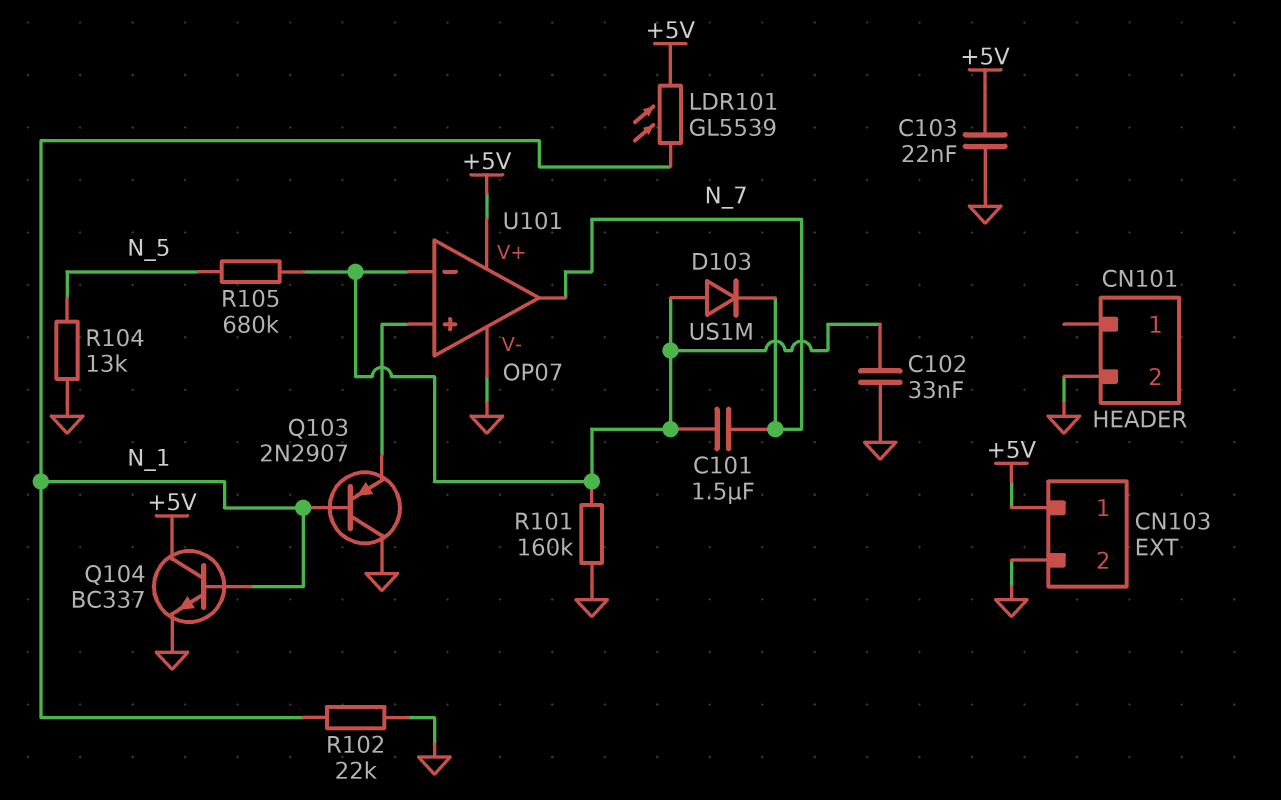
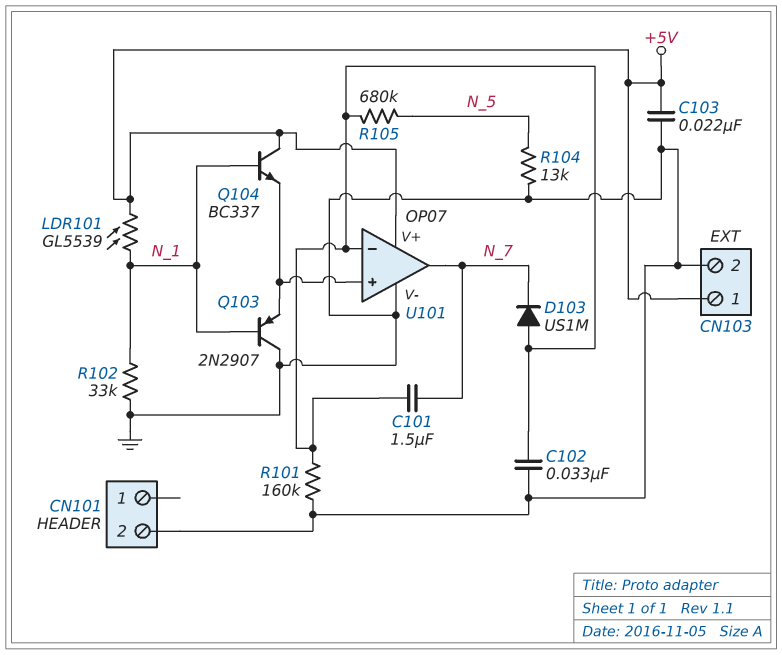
Q104: NPN BC337 (B N_1, C +5V, E GND) -> NPN BC337 (B N_1, C +5V, E U101/in+)
R102: 22k (GND, N_1) -> 33k (GND, N_1)

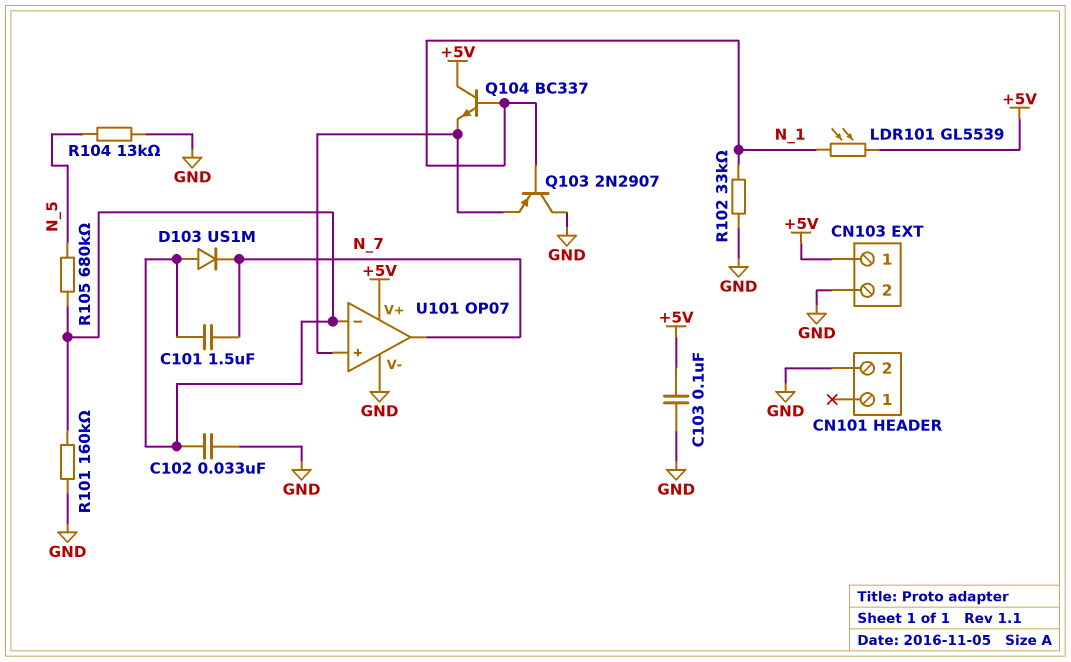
C103: 22nF (+5V, GND) -> 100nF (+5V, GND)

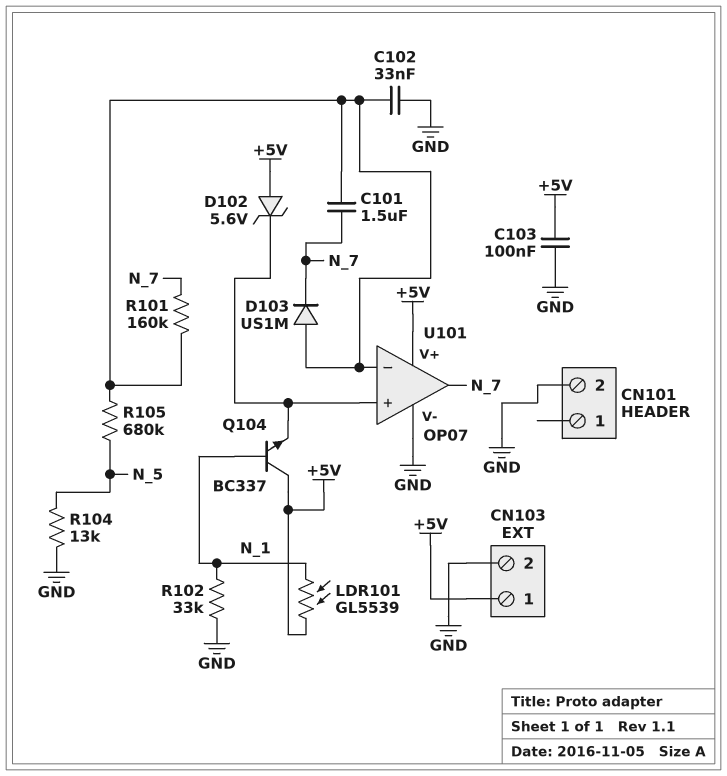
D102: none -> zener 5.6V (A +5V, K U101/in+)
Q103: PNP 2N2907 (B N_1, C GND, E U101/in+) -> none
R101: 160k (GND, U101/in-) -> 160k (N_7, U101/in-)

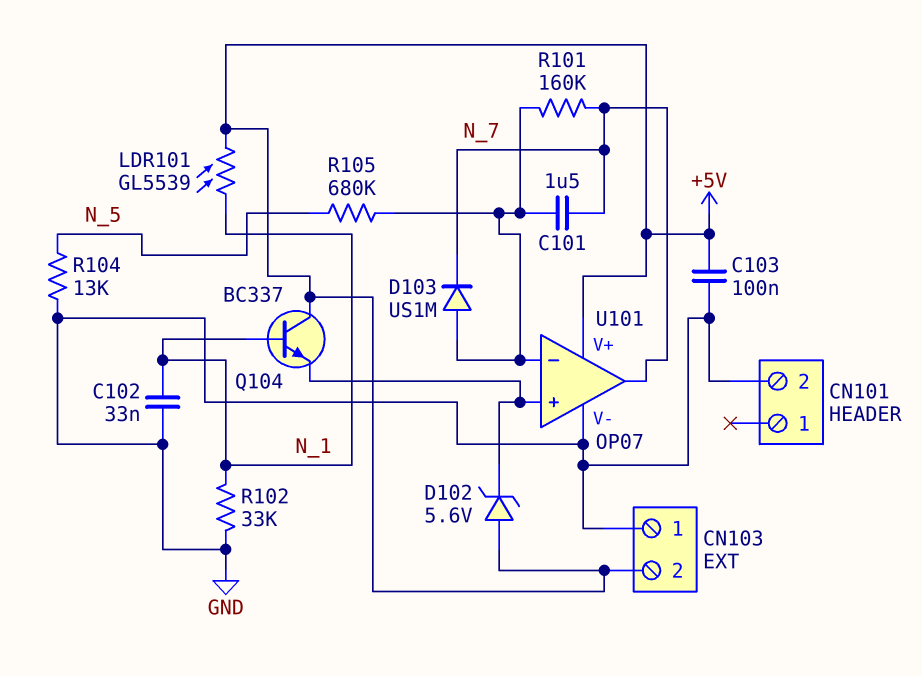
C102: 33nF (GND, U101/in-) -> 33nF (GND, N_1)
CN103 pin 1: +5V -> GND
CN103 pin 2: GND -> +5V

